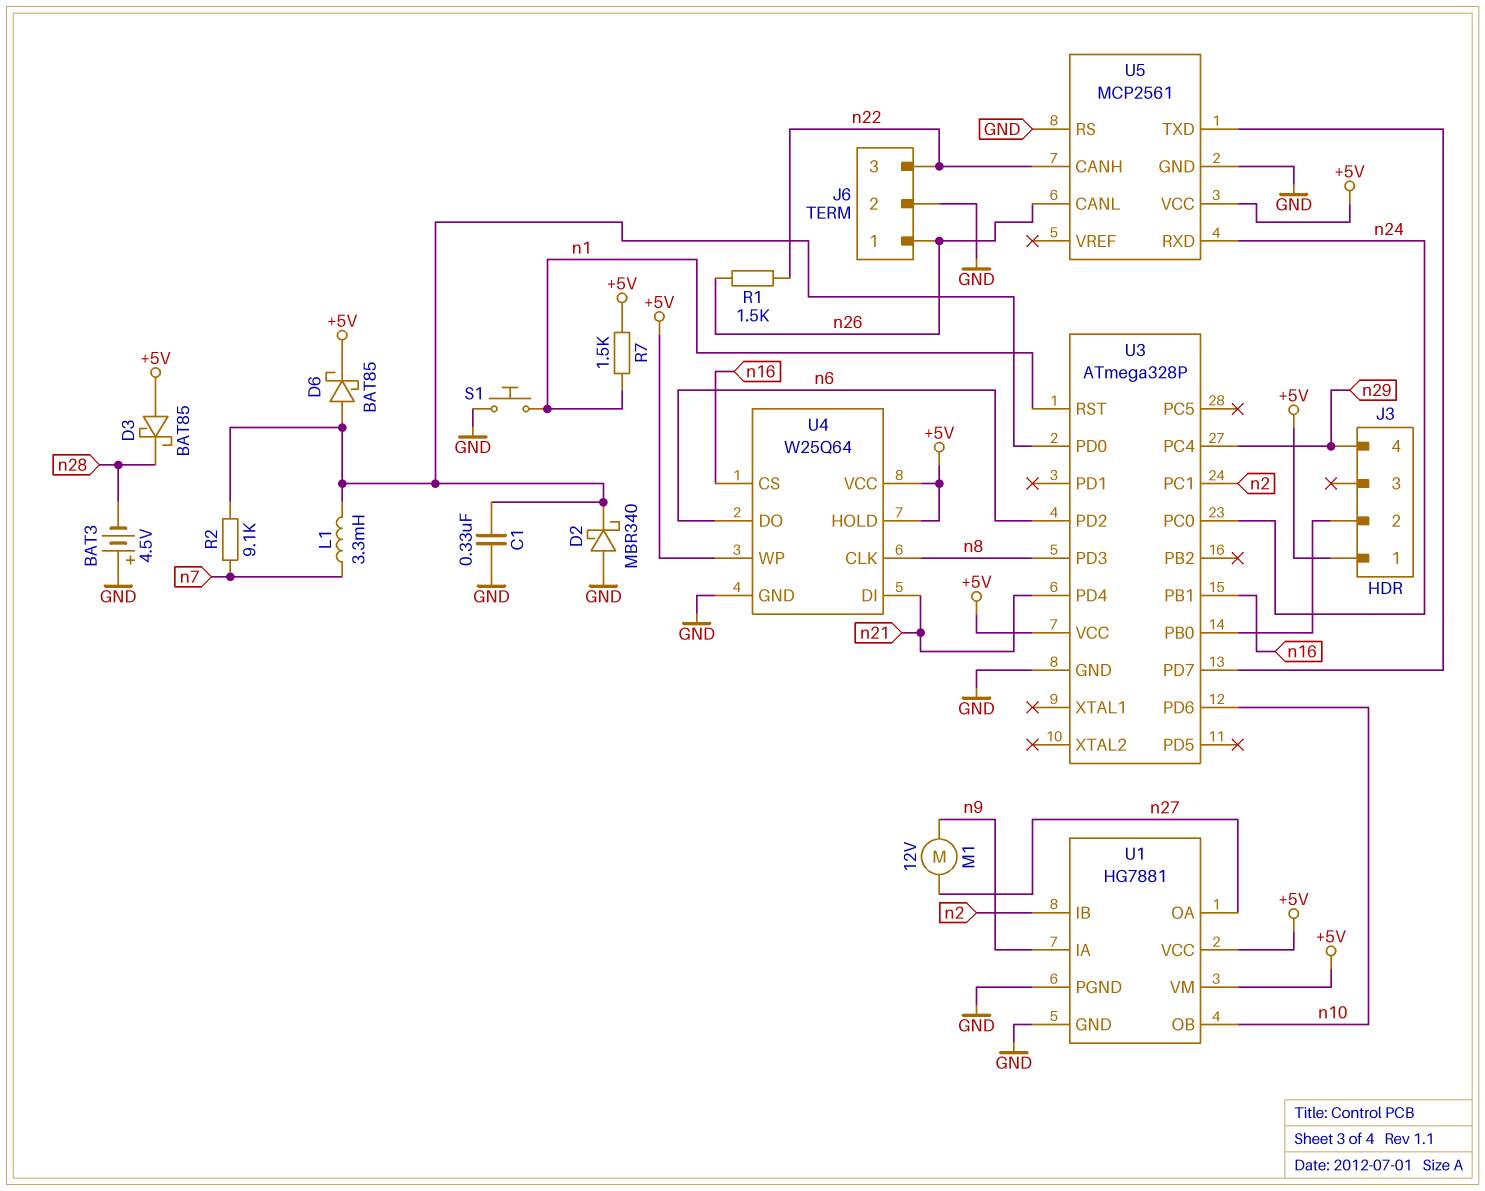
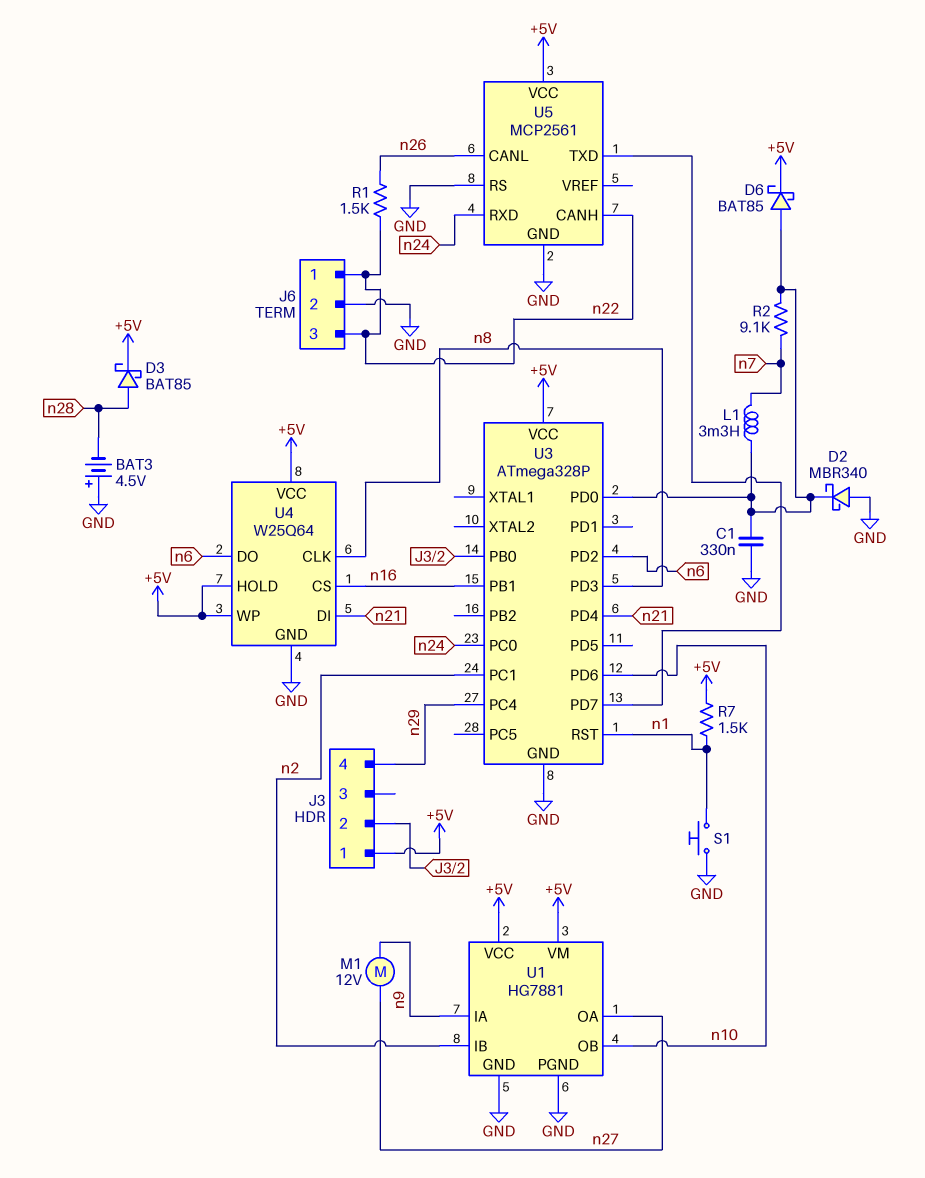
D3: schottky BAT85 (A +5V, K n28) -> schottky BAT85 (A n28, K +5V)
J6 pin 1: n26 -> n22

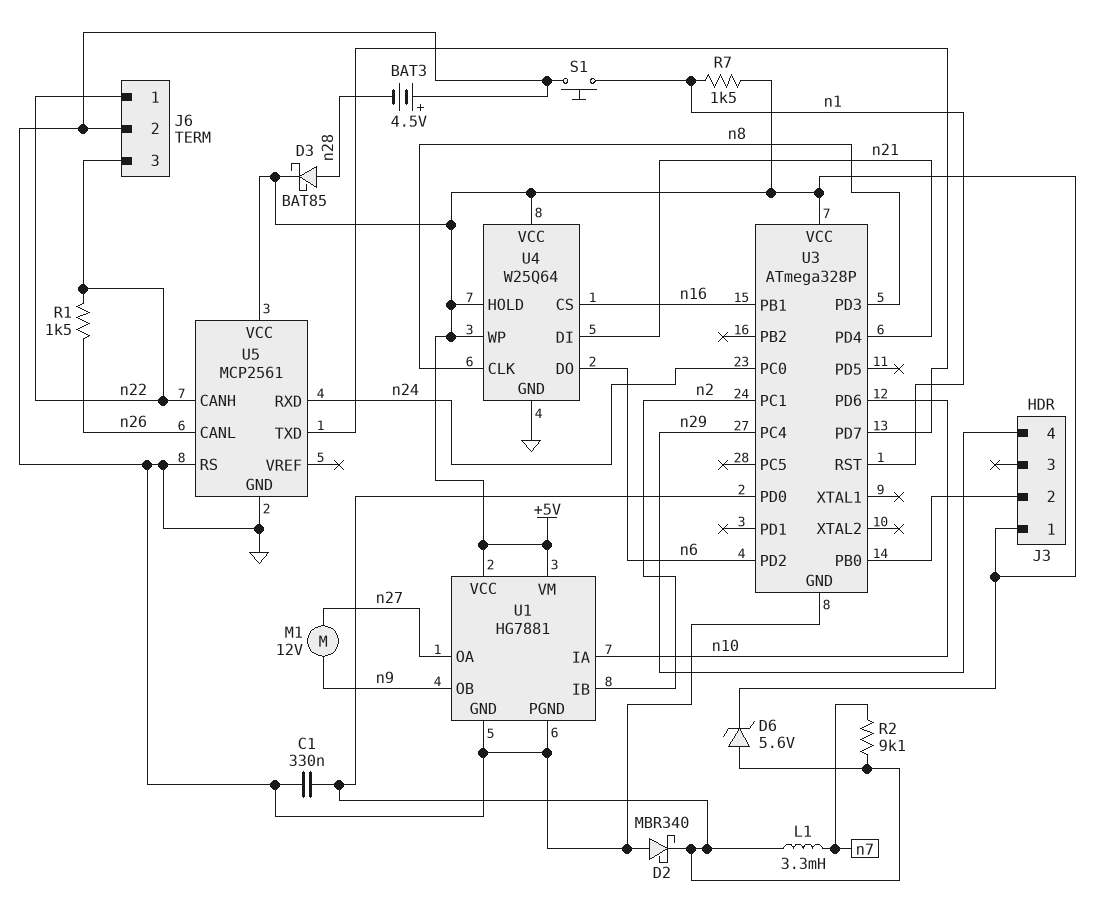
D6: schottky BAT85 (A U3/PD0, K +5V) -> zener 5.6V (A U3/PD0, K +5V)
U1 pin IA: n9 -> n10
U1 pin OB: n10 -> n9

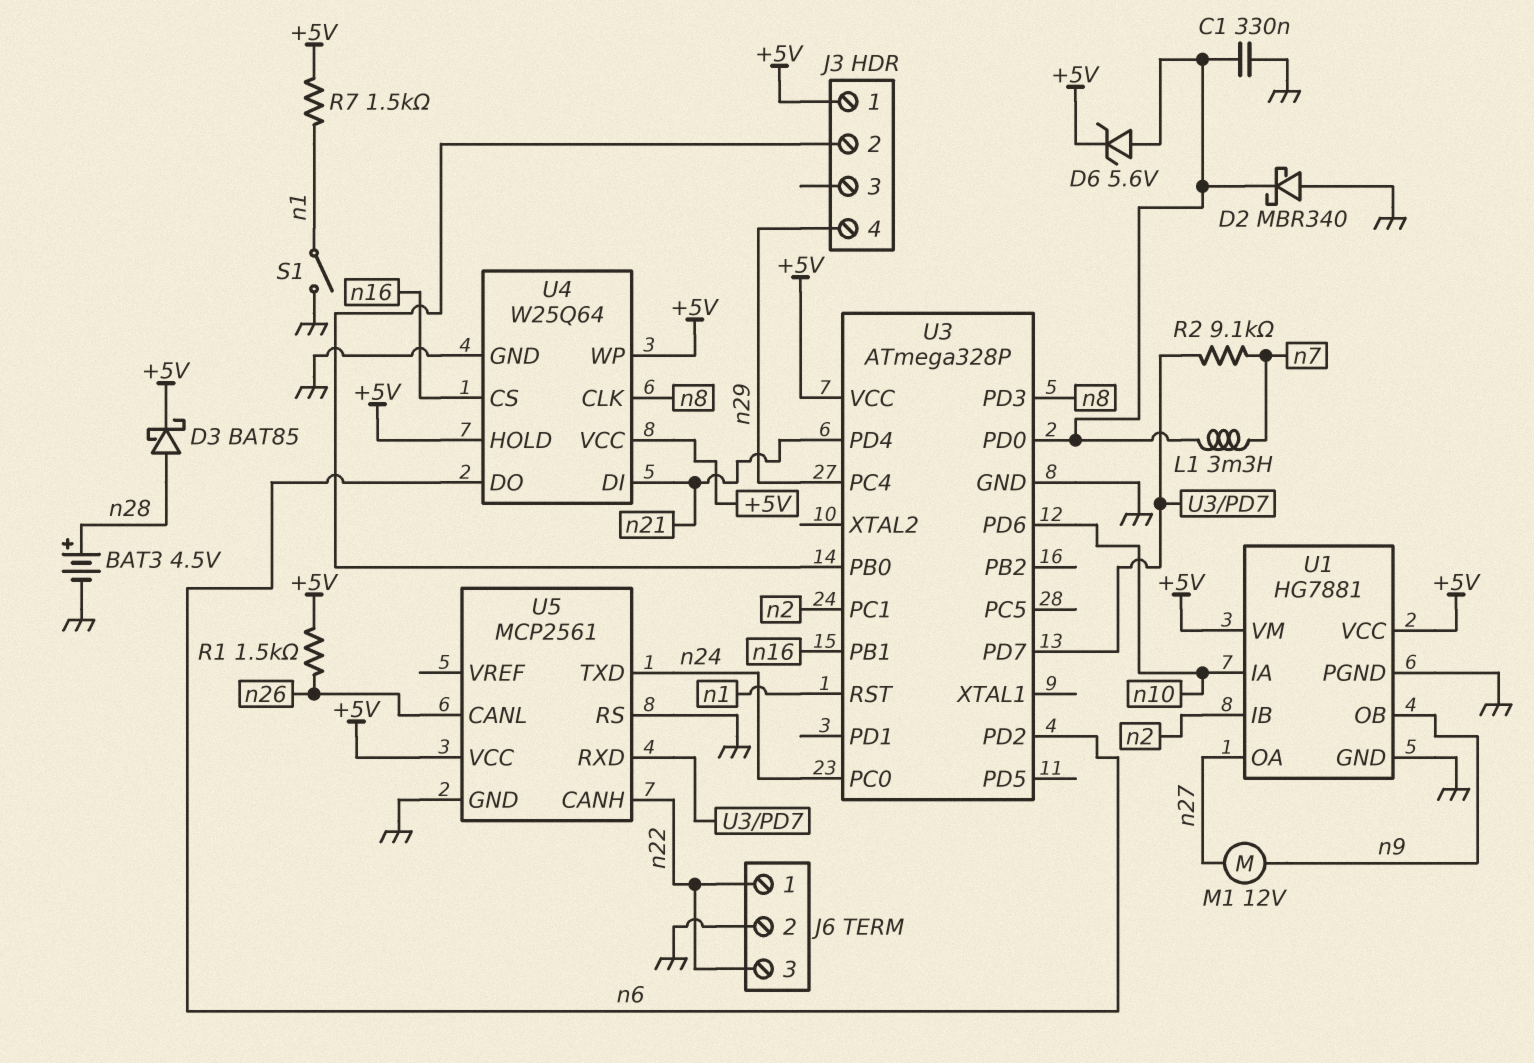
BAT3: 4.5V (plus GND, minus n28) -> 4.5V (plus n28, minus GND)
R1: 1.5k (n22, n26) -> 1.5k (+5V, n26)
R2: 9.1k (U3/PD0, n7) -> 9.1k (U3/PD7, n7)
S1: button (GND, n1) -> switch (GND, n1)
U5 pin RXD: n24 -> U3/PD7
U5 pin TXD: U3/PD7 -> n24

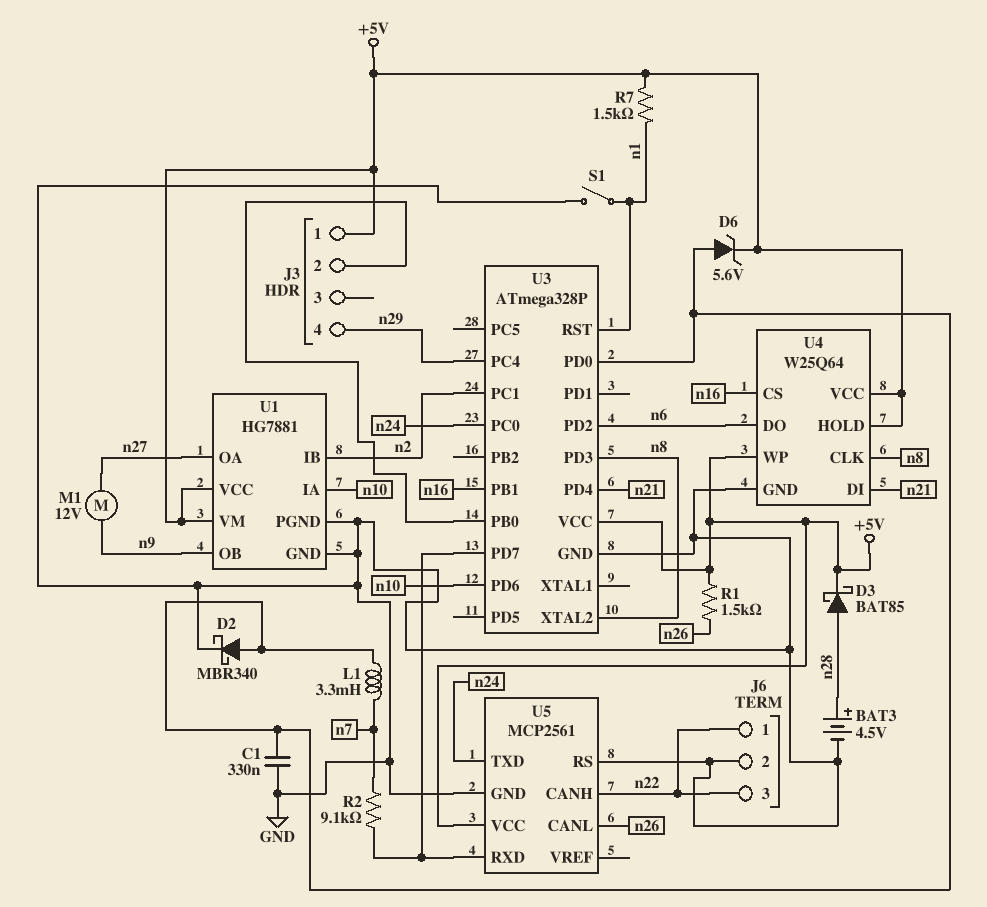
D2: schottky MBR340 (A GND, K U3/PD0) -> schottky MBR340 (A U3/PD0, K GND)
U3 pin XTAL2: none -> n8

